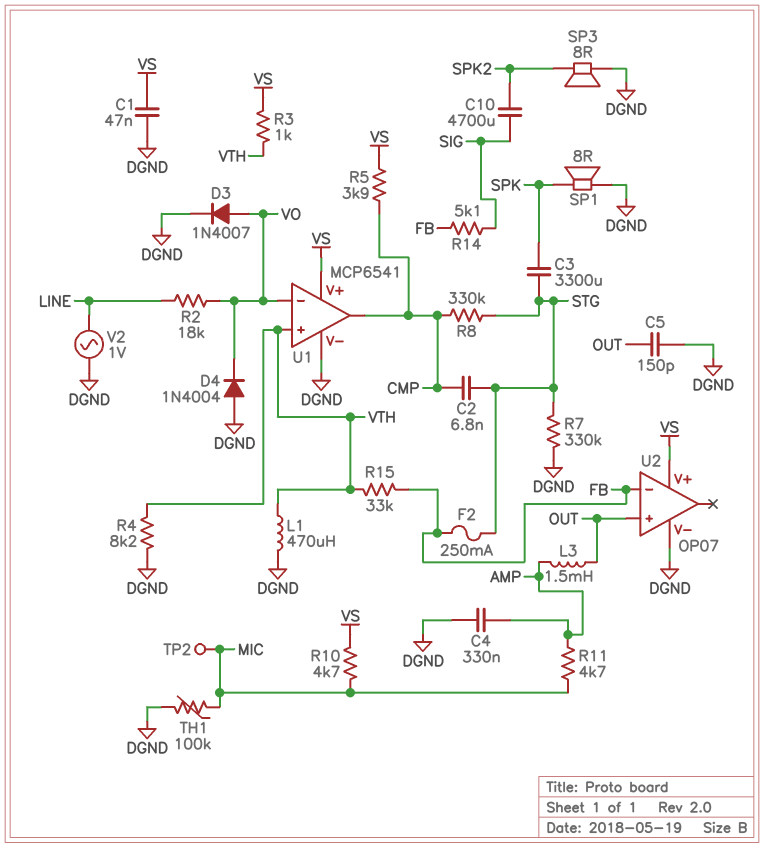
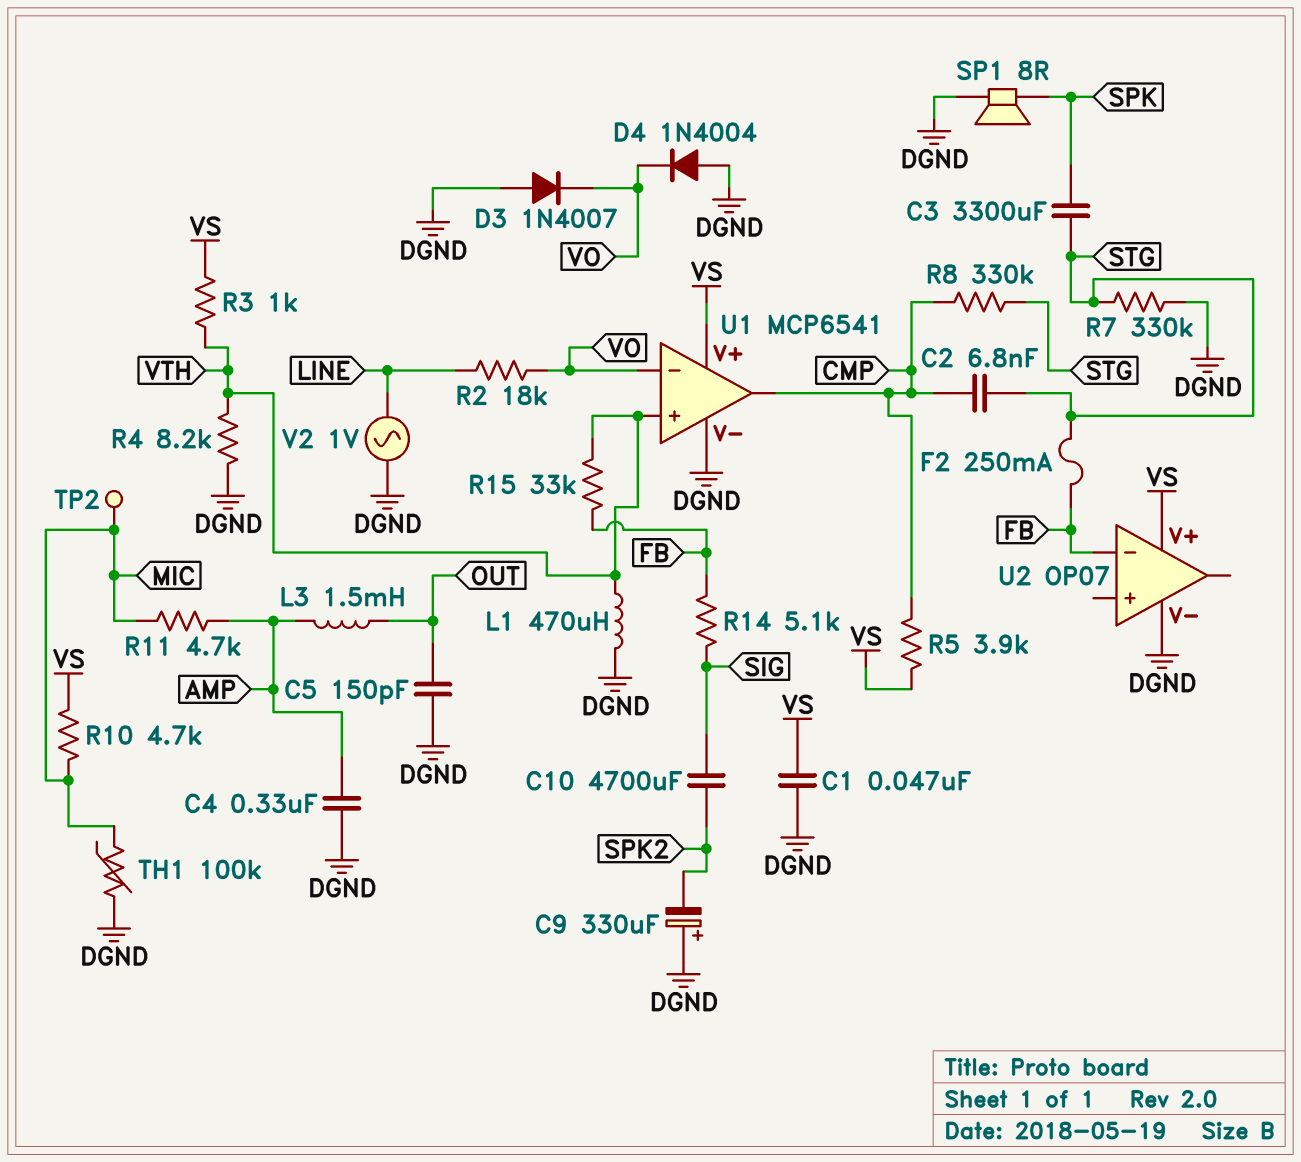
C9: none -> 330uF (plus DGND, minus SPK2)
D3: diode 1N4007 (A VO, K DGND) -> diode 1N4007 (A DGND, K VO)
SP3: speaker 8R (DGND, SPK2) -> none
U2 pin in+: OUT -> none

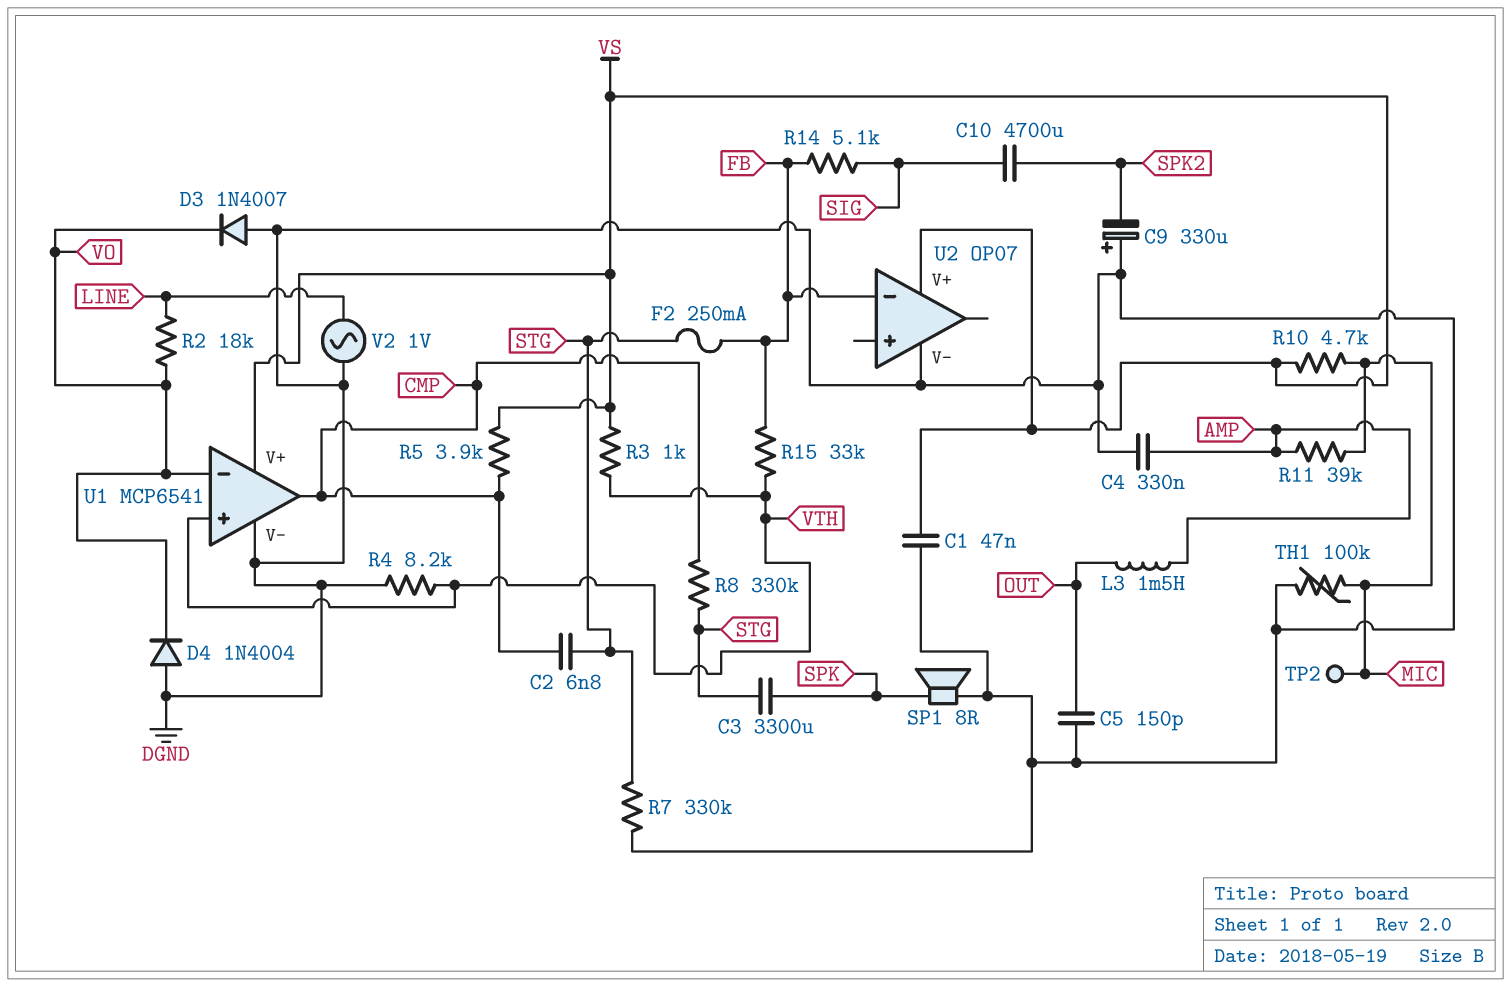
L1: 470uH (DGND, VTH) -> none
R11: 4.7k (AMP, MIC) -> 39k (AMP, MIC)

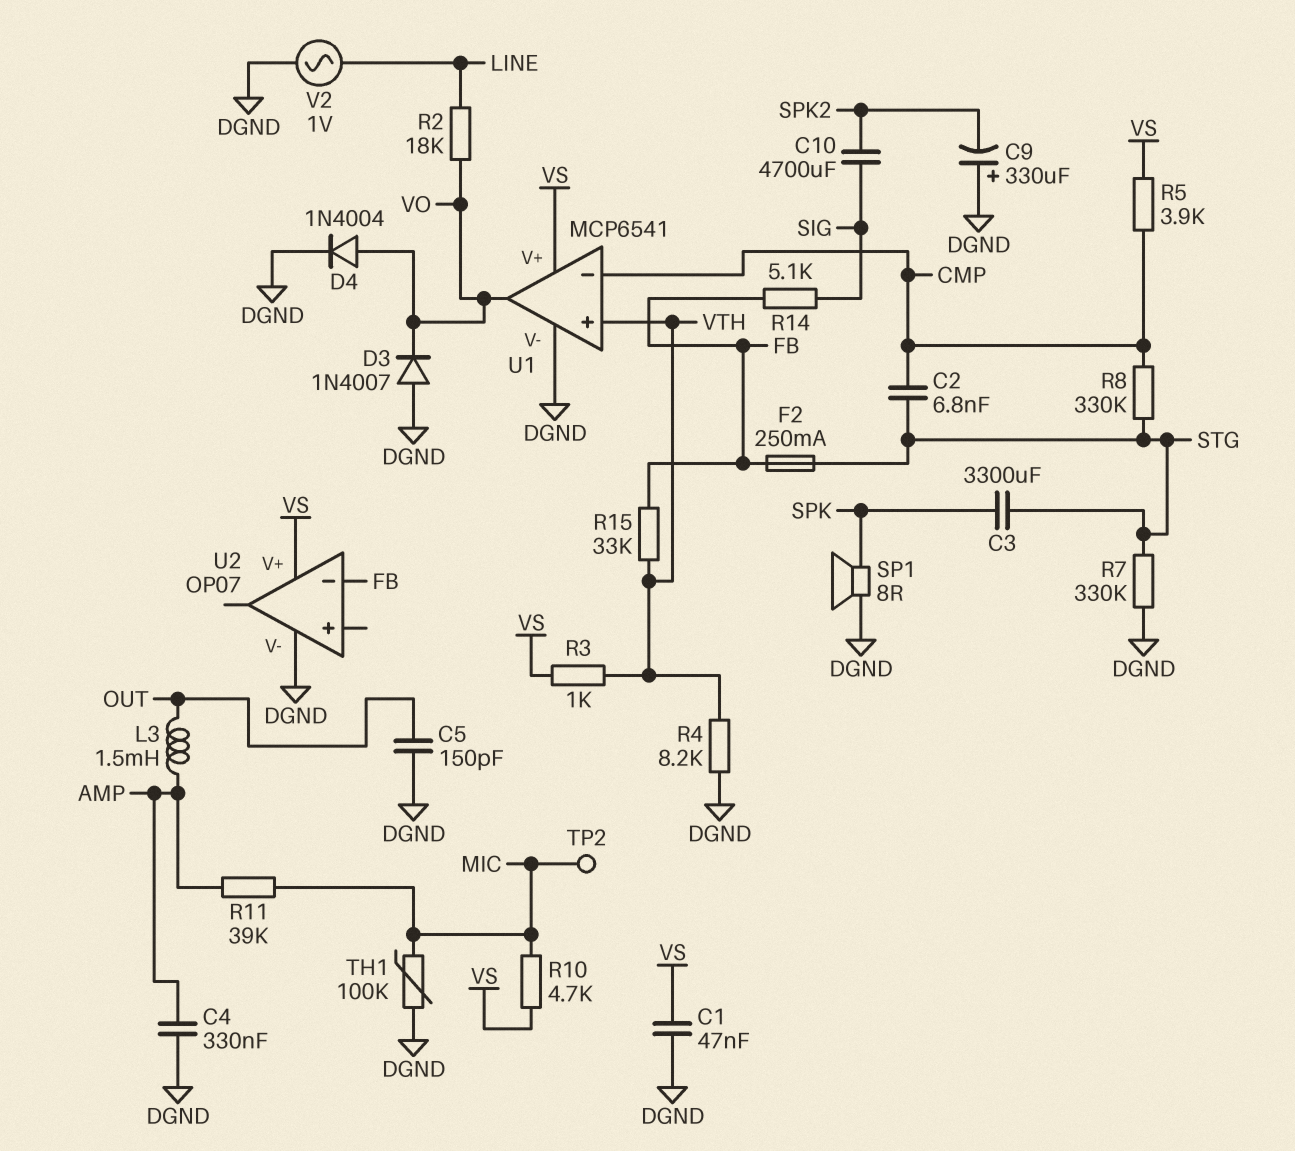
D4: diode 1N4004 (A DGND, K VO) -> diode 1N4004 (A VO, K DGND)
U1 pin in-: VO -> CMP
U1 pin out: CMP -> VO

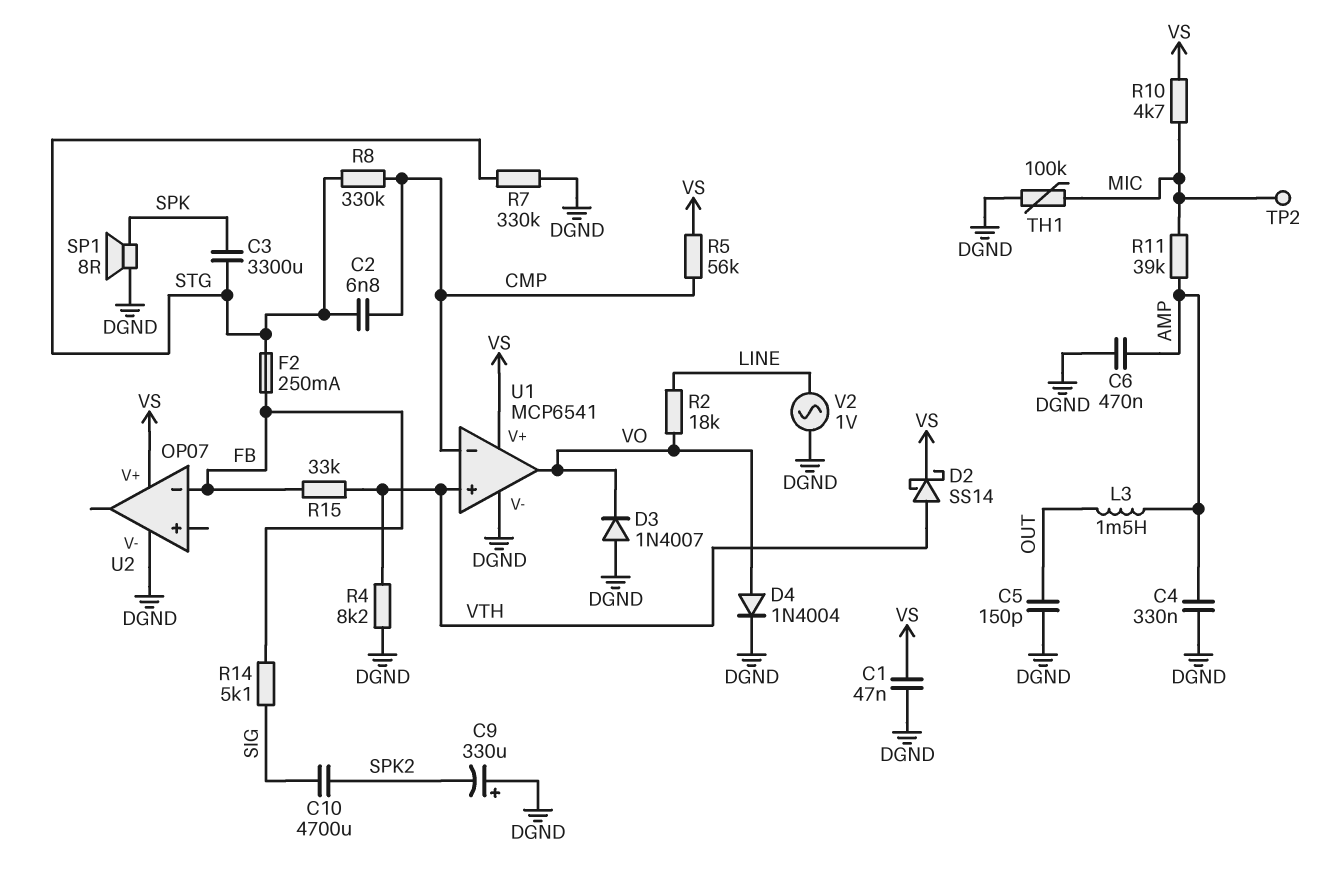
C6: none -> 470nF (AMP, DGND)
D2: none -> schottky SS14 (A VTH, K VS)
R3: 1k (VS, VTH) -> none
R5: 3.9k (CMP, VS) -> 56k (CMP, VS)

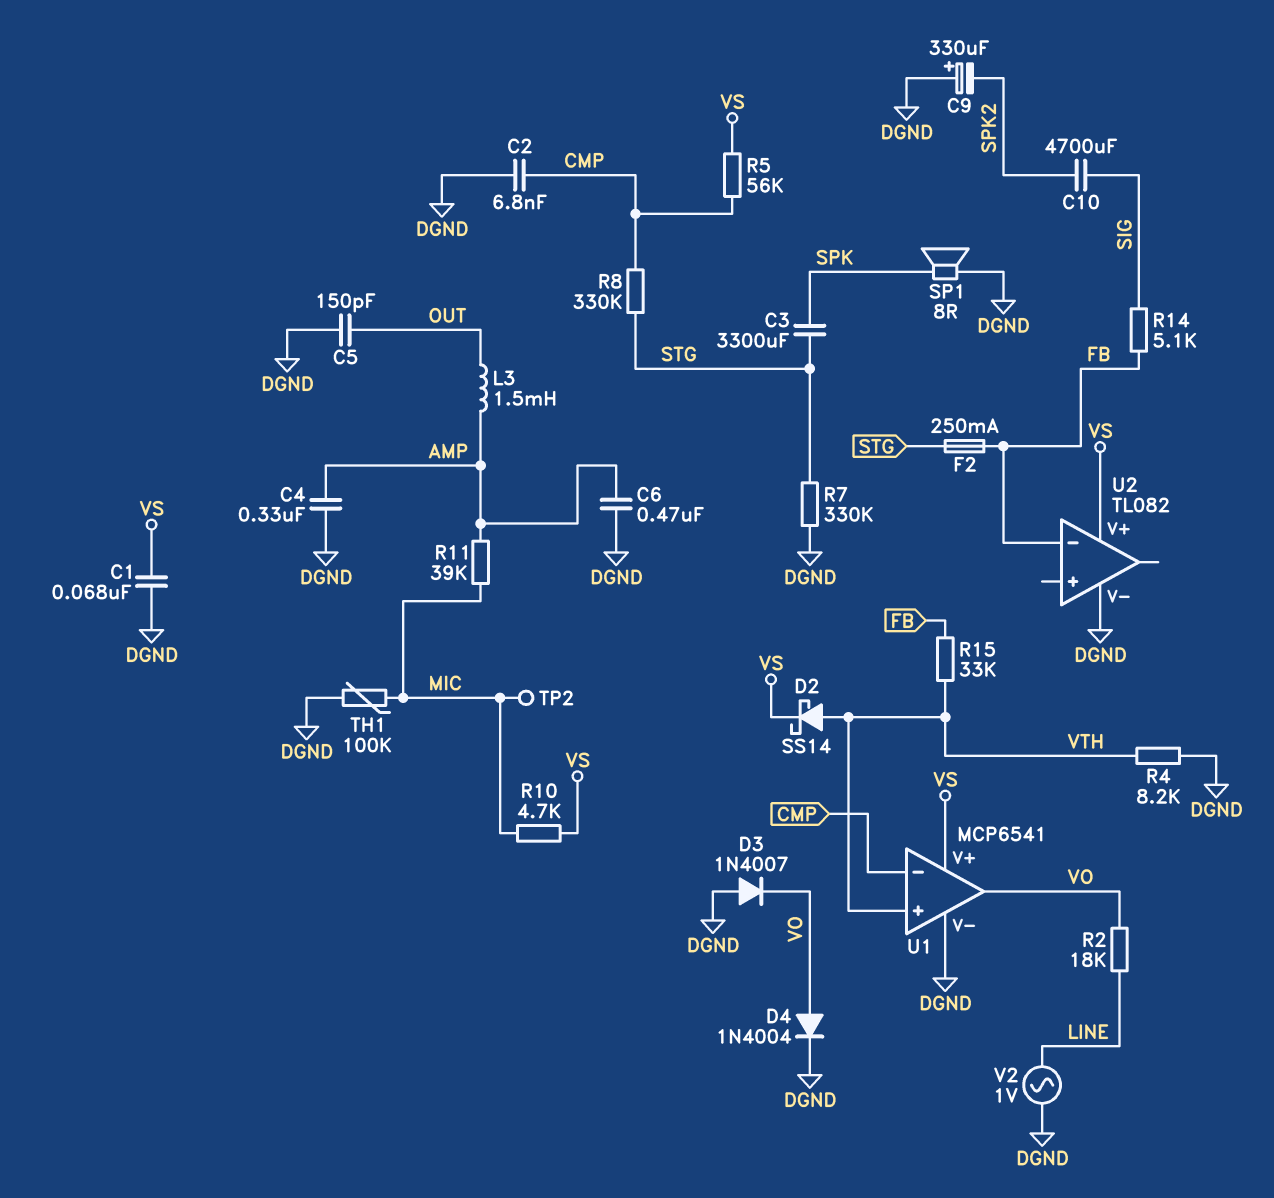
C1: 47nF (DGND, VS) -> 68nF (DGND, VS)
C2: 6.8nF (CMP, STG) -> 6.8nF (CMP, DGND)
U2: OP07 -> TL082

